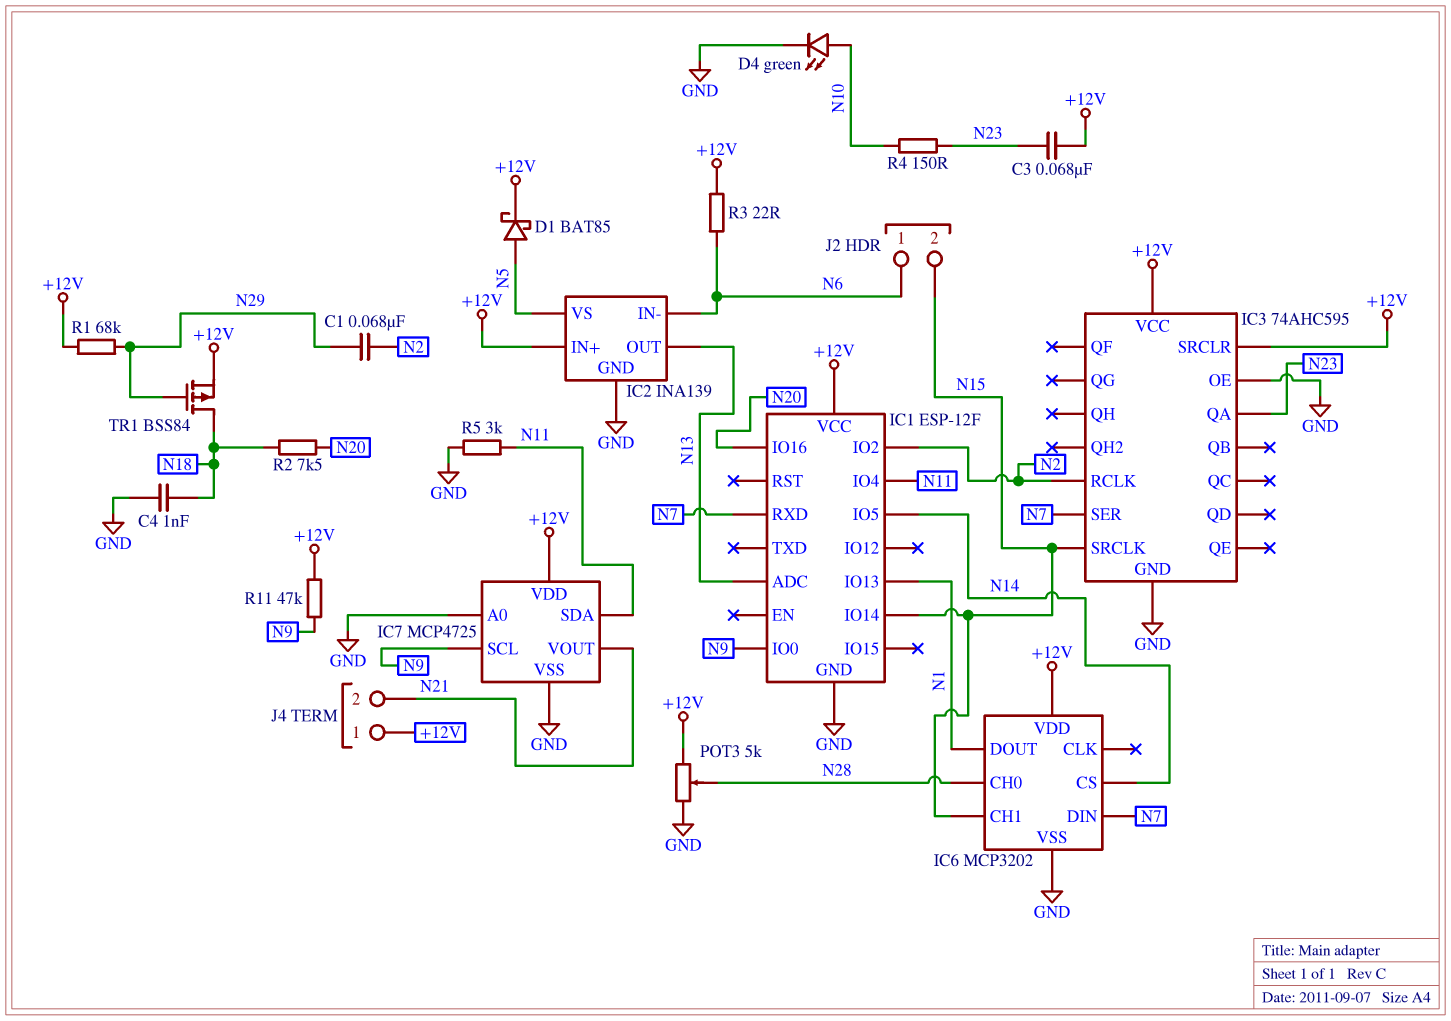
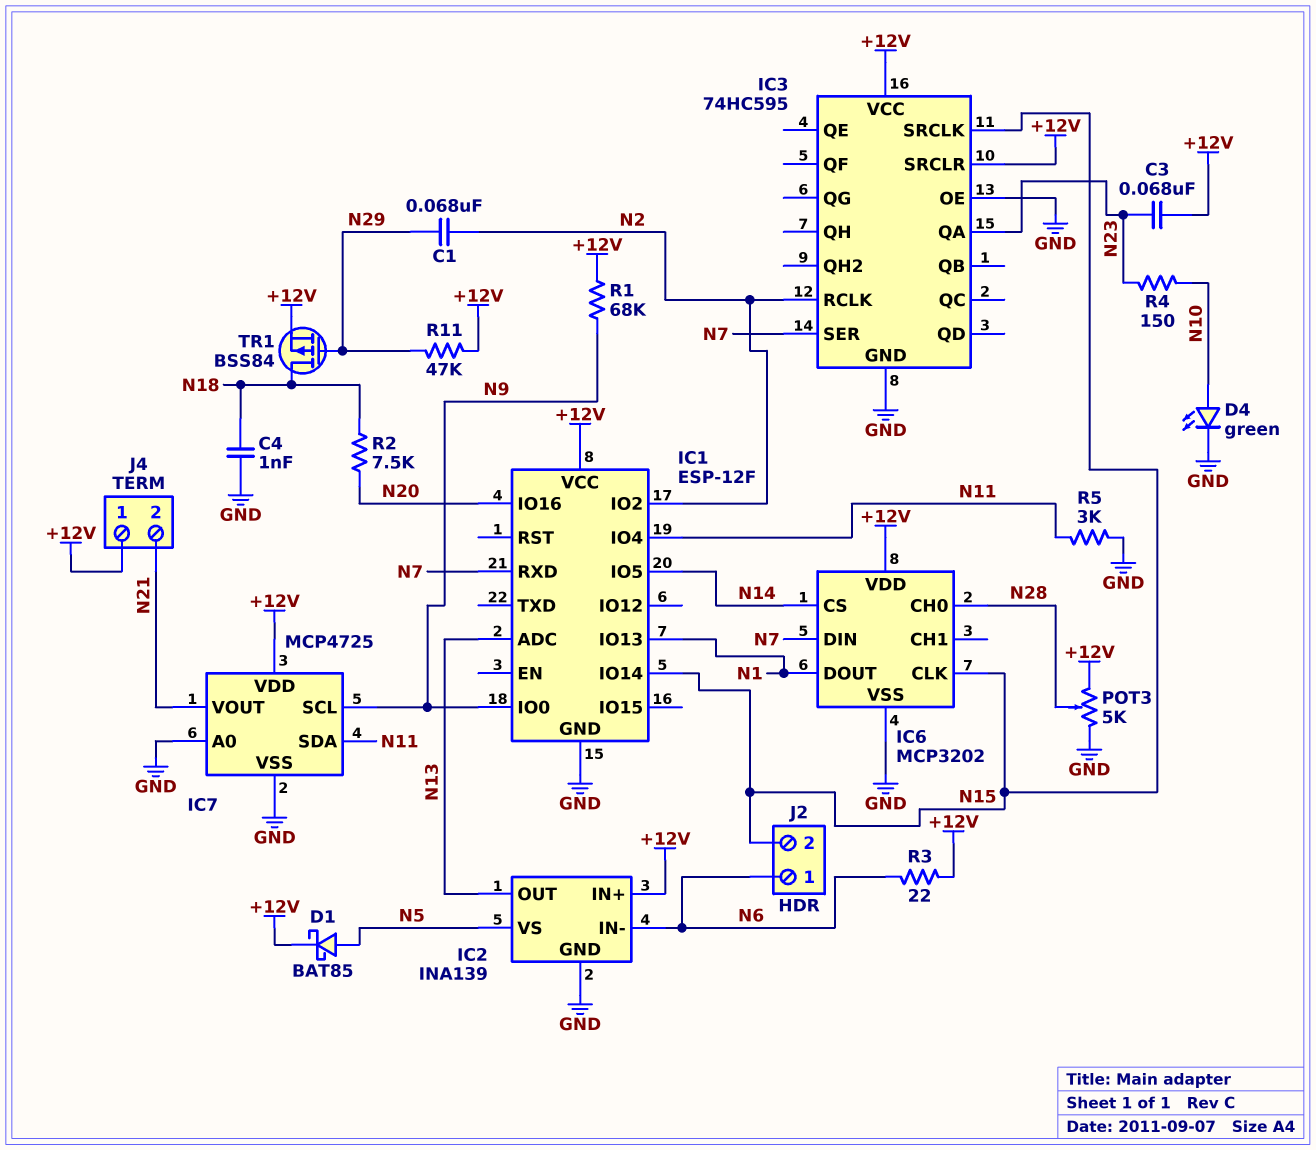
IC3: 74AHC595 -> 74HC595
IC6 pin CH1: N15 -> none
IC6 pin CLK: none -> N15
R1: 68k (+12V, N29) -> 68k (+12V, N9)
R11: 47k (+12V, N9) -> 47k (+12V, N29)

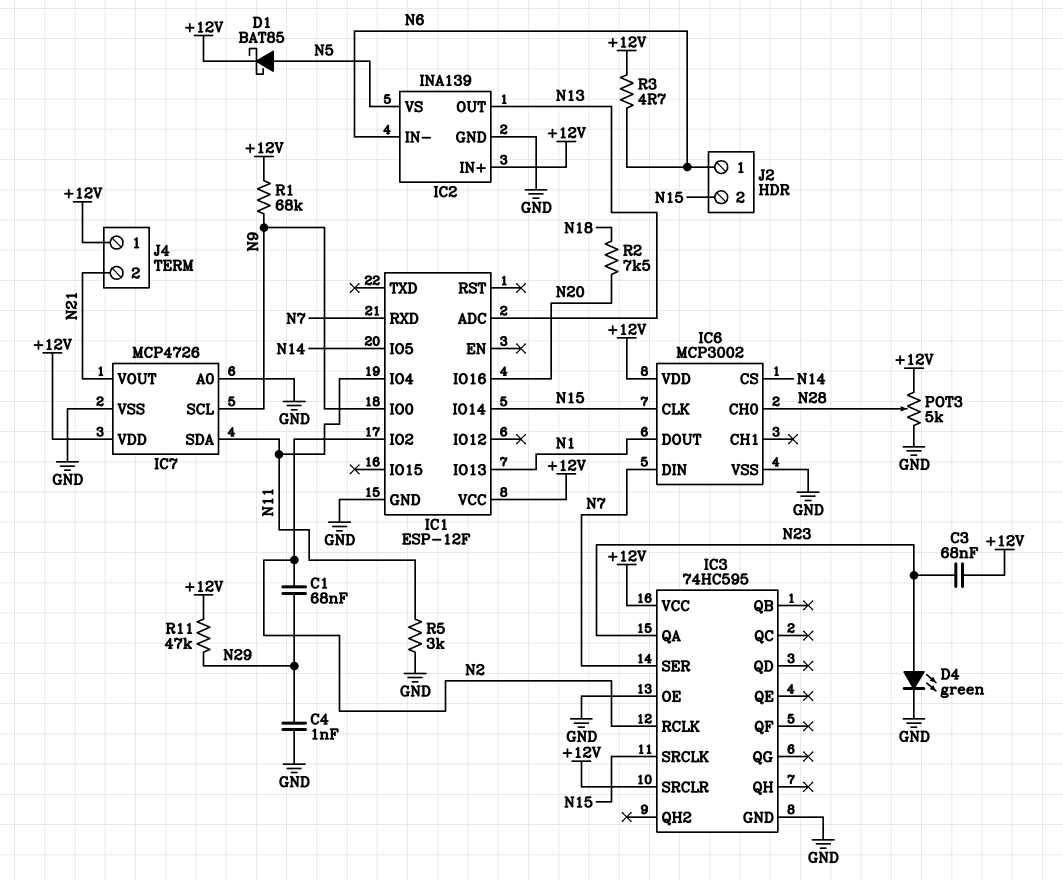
C4: 1nF (GND, N18) -> 1nF (GND, N29)
D4: LED green (A N10, K GND) -> LED green (A N23, K GND)
IC6: MCP3202 -> MCP3002
IC7: MCP4725 -> MCP4726
R3: 22 (+12V, N6) -> 4.7 (+12V, N6)
R4: 150 (N10, N23) -> none
TR1: PMOS BSS84 (G N29, D N18, S +12V) -> none

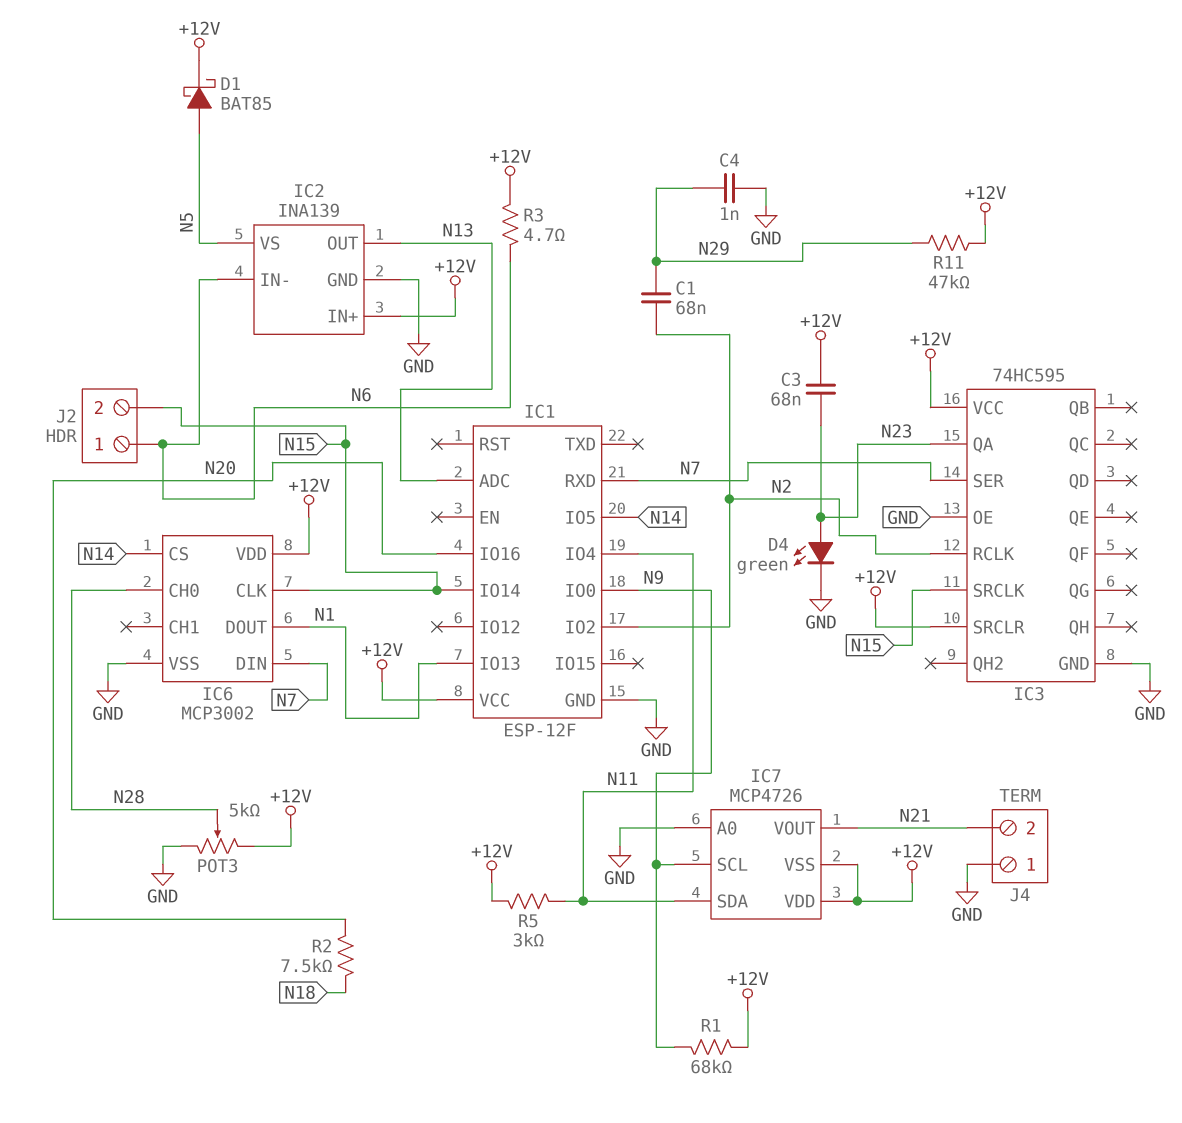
IC7 pin VSS: GND -> +12V
J4 pin 1: +12V -> GND
R5: 3k (GND, N11) -> 3k (+12V, N11)

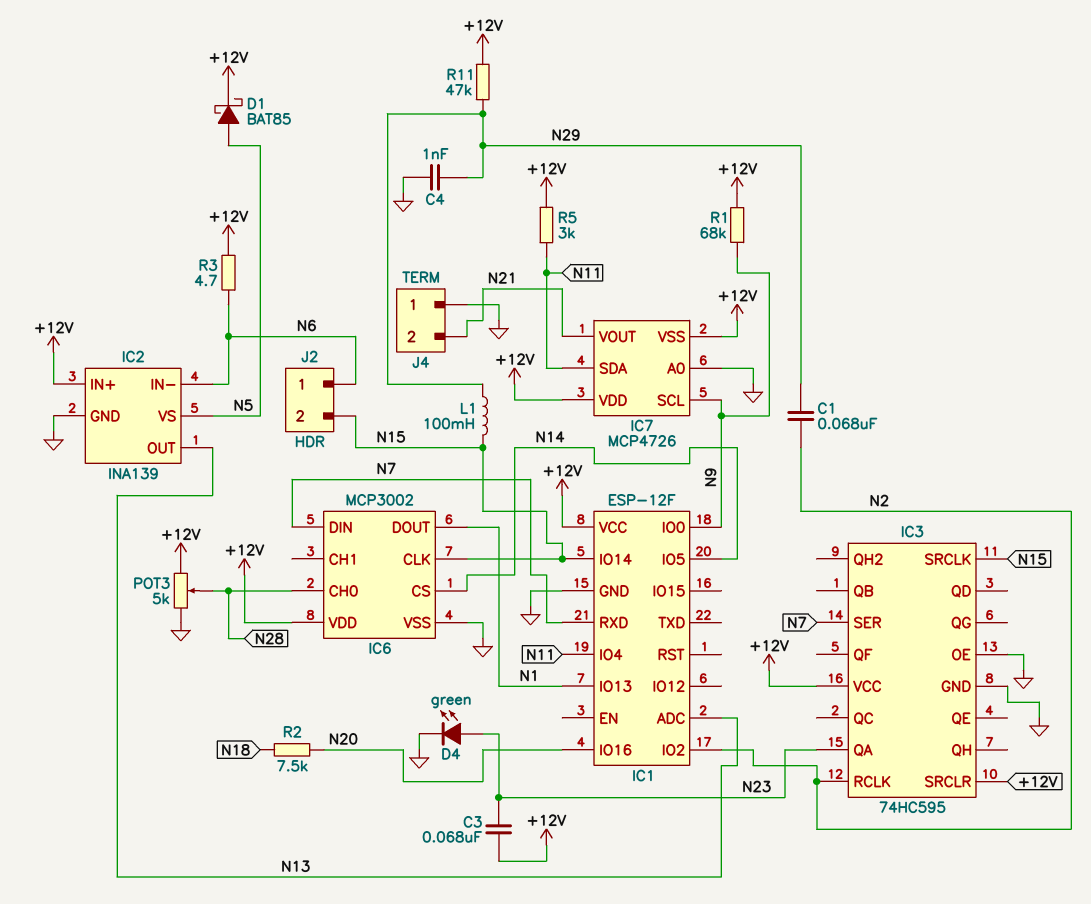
L1: none -> 100mH (N15, N29)

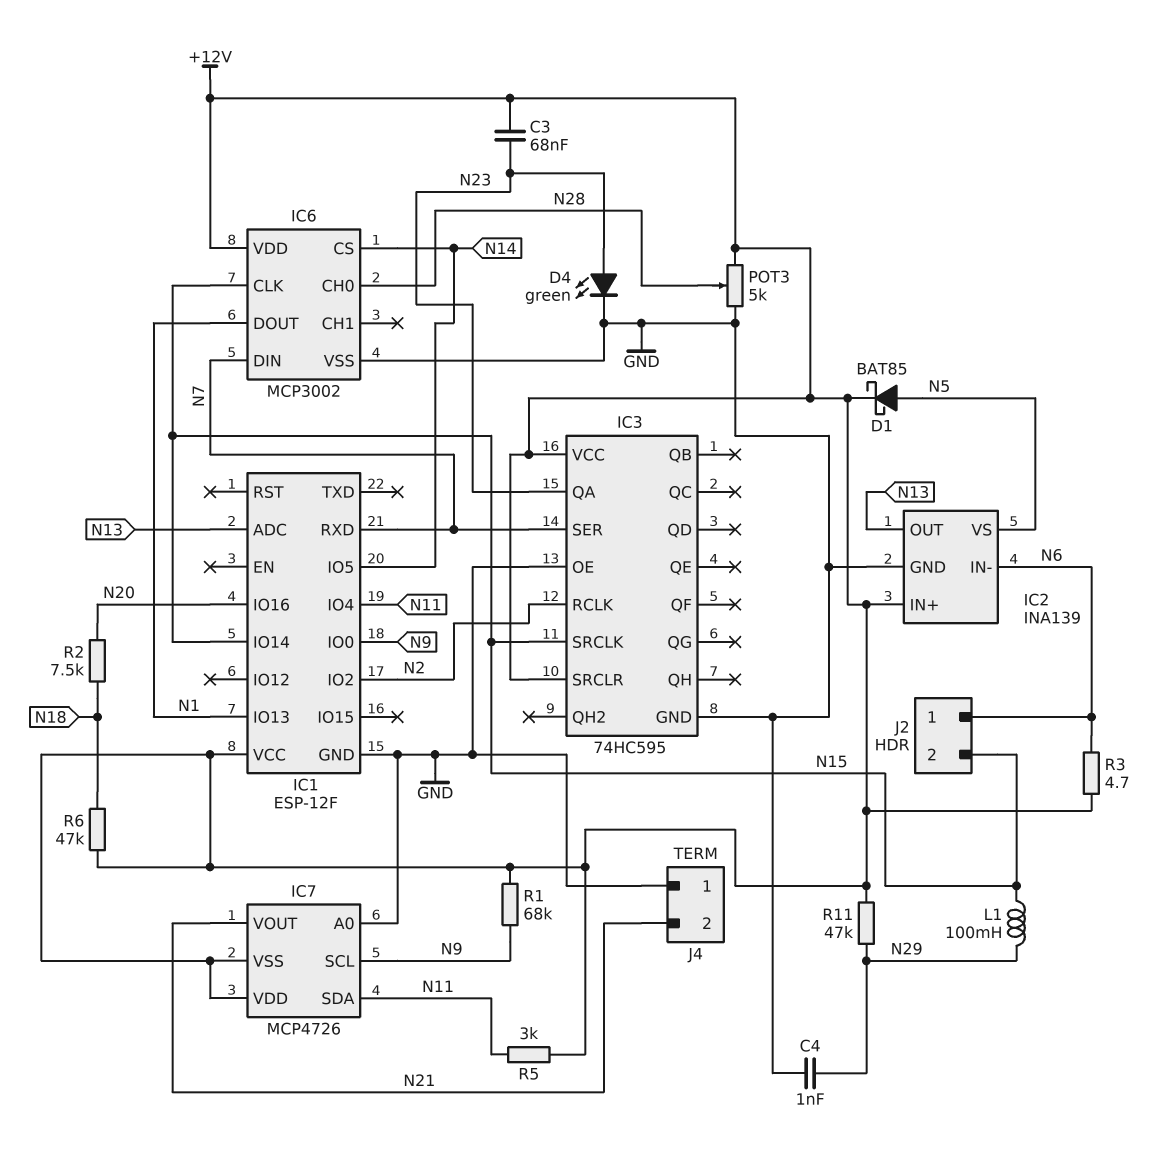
C1: 68nF (N2, N29) -> none
R6: none -> 47k (+12V, N18)

